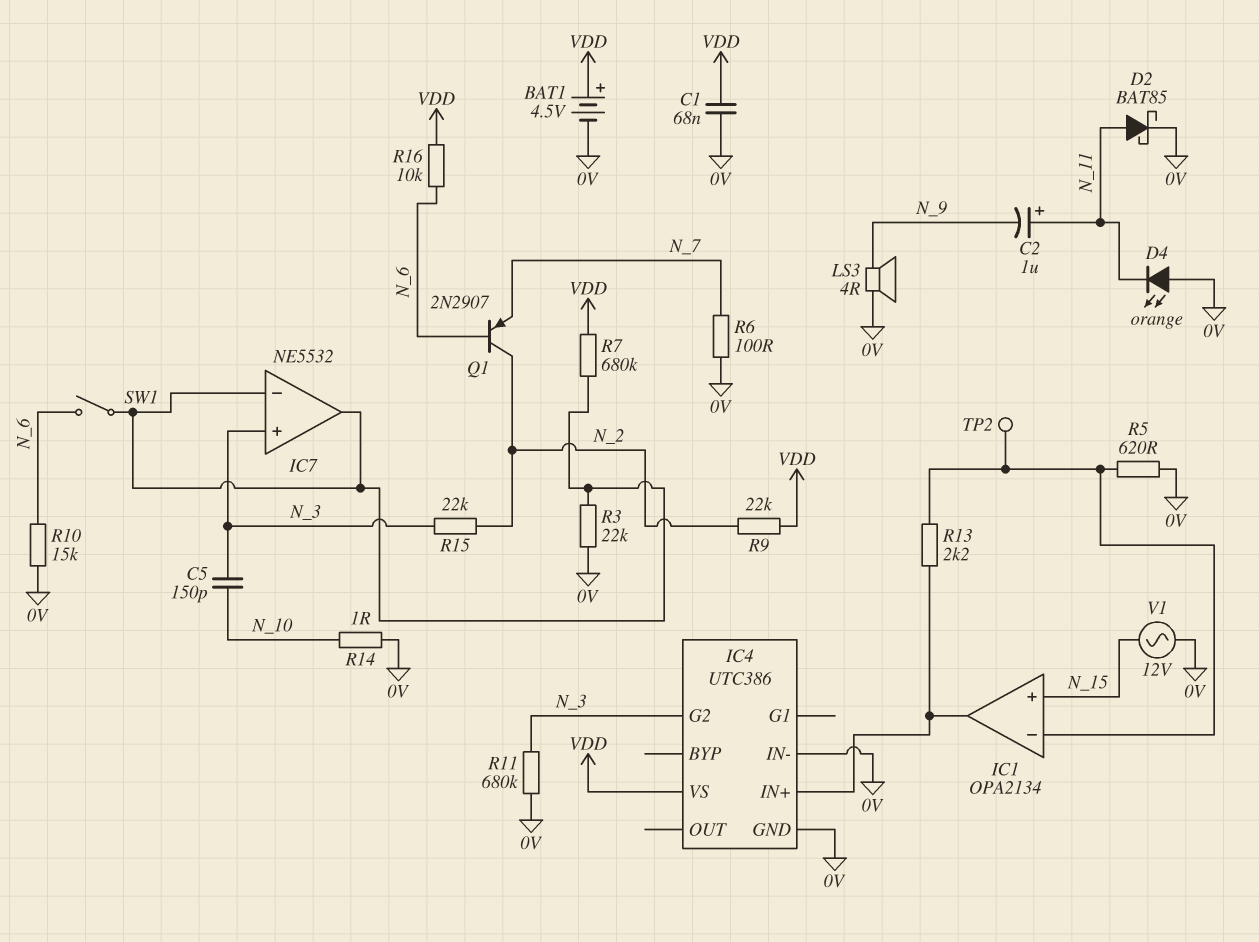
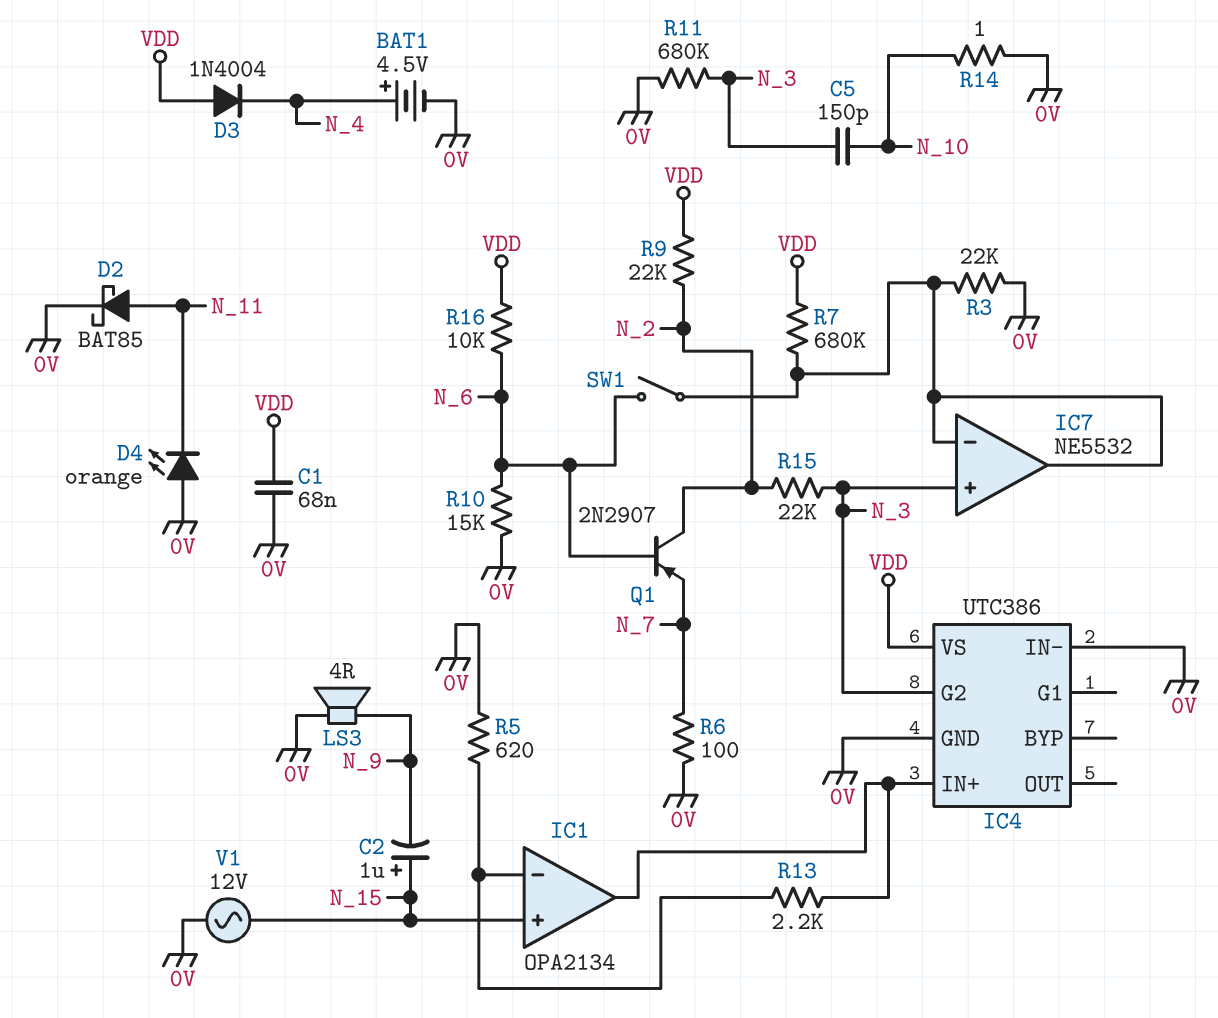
BAT1: 4.5V (plus VDD, minus 0V) -> 4.5V (plus N_4, minus 0V)
C2: 1uF (plus N_11, minus N_9) -> 1uF (plus N_15, minus N_9)
D3: none -> diode 1N4004 (A VDD, K N_4)
TP2: test point (IC1/in-) -> none

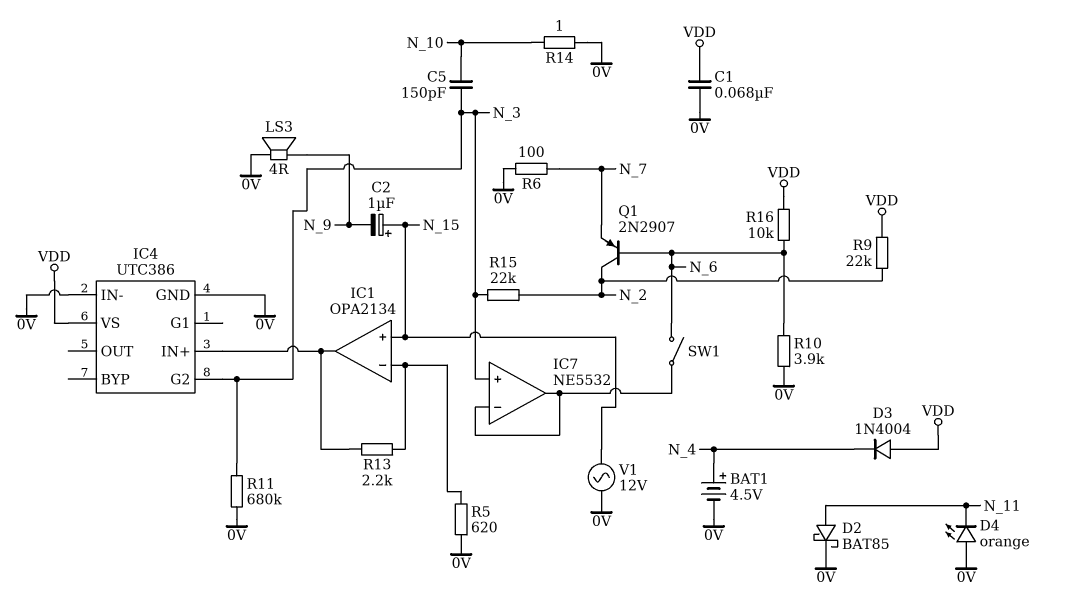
R3: 22k (0V, IC7/in-) -> none
R7: 680k (IC7/in-, VDD) -> none
R10: 15k (0V, N_6) -> 3.9k (0V, N_6)

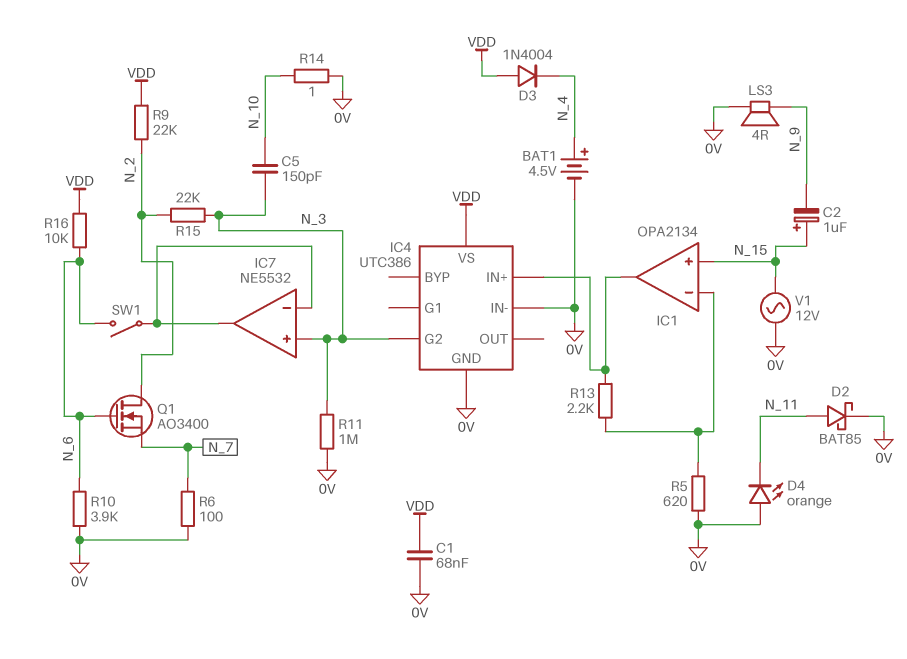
Q1: PNP 2N2907 (B N_6, C N_2, E N_7) -> NMOS AO3400 (G N_6, D N_2, S N_7)
R11: 680k (0V, N_3) -> 1M (0V, N_3)

